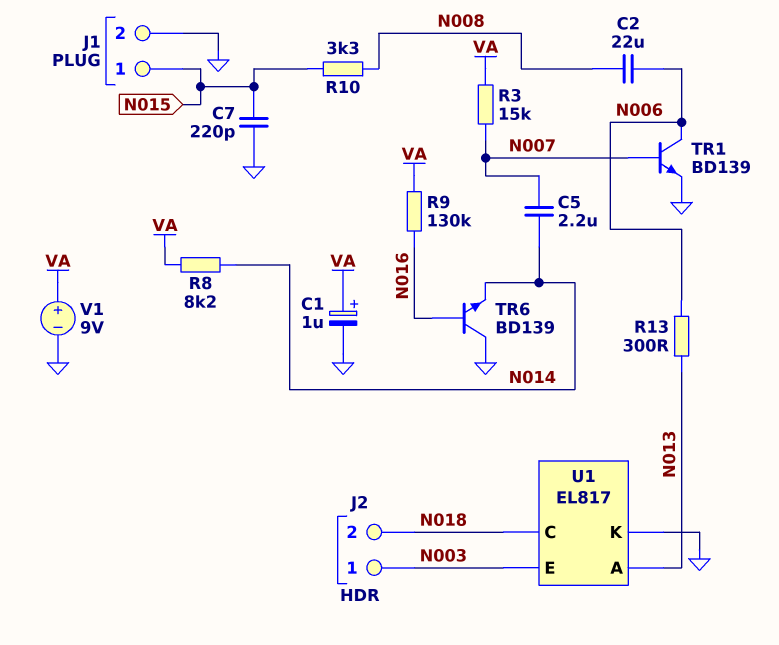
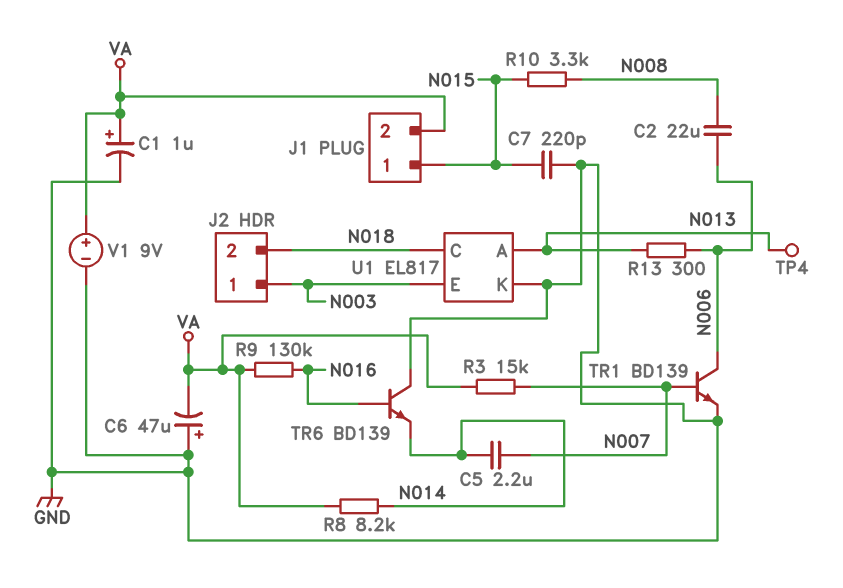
C6: none -> 47uF (plus GND, minus VA)
J1 pin 2: GND -> VA
TP4: none -> test point (N013)

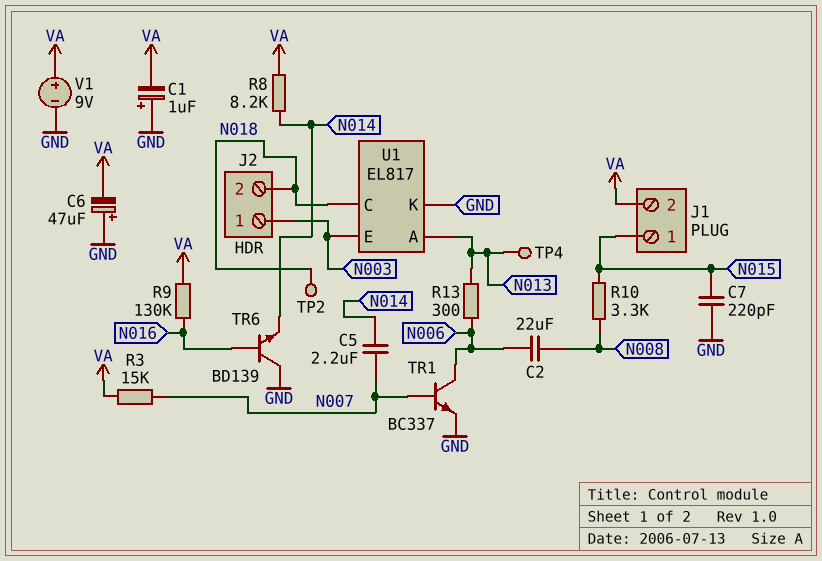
C1: 1uF (plus VA, minus GND) -> 1uF (plus GND, minus VA)
TP2: none -> test point (N018)
TR1: NPN BD139 (B N007, C N006, E GND) -> NPN BC337 (B N007, C N006, E GND)

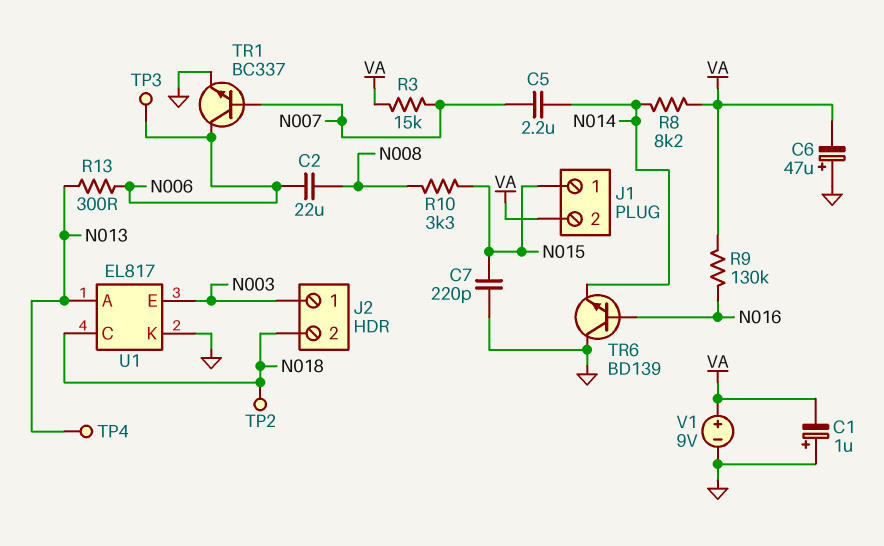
TP3: none -> test point (N006)

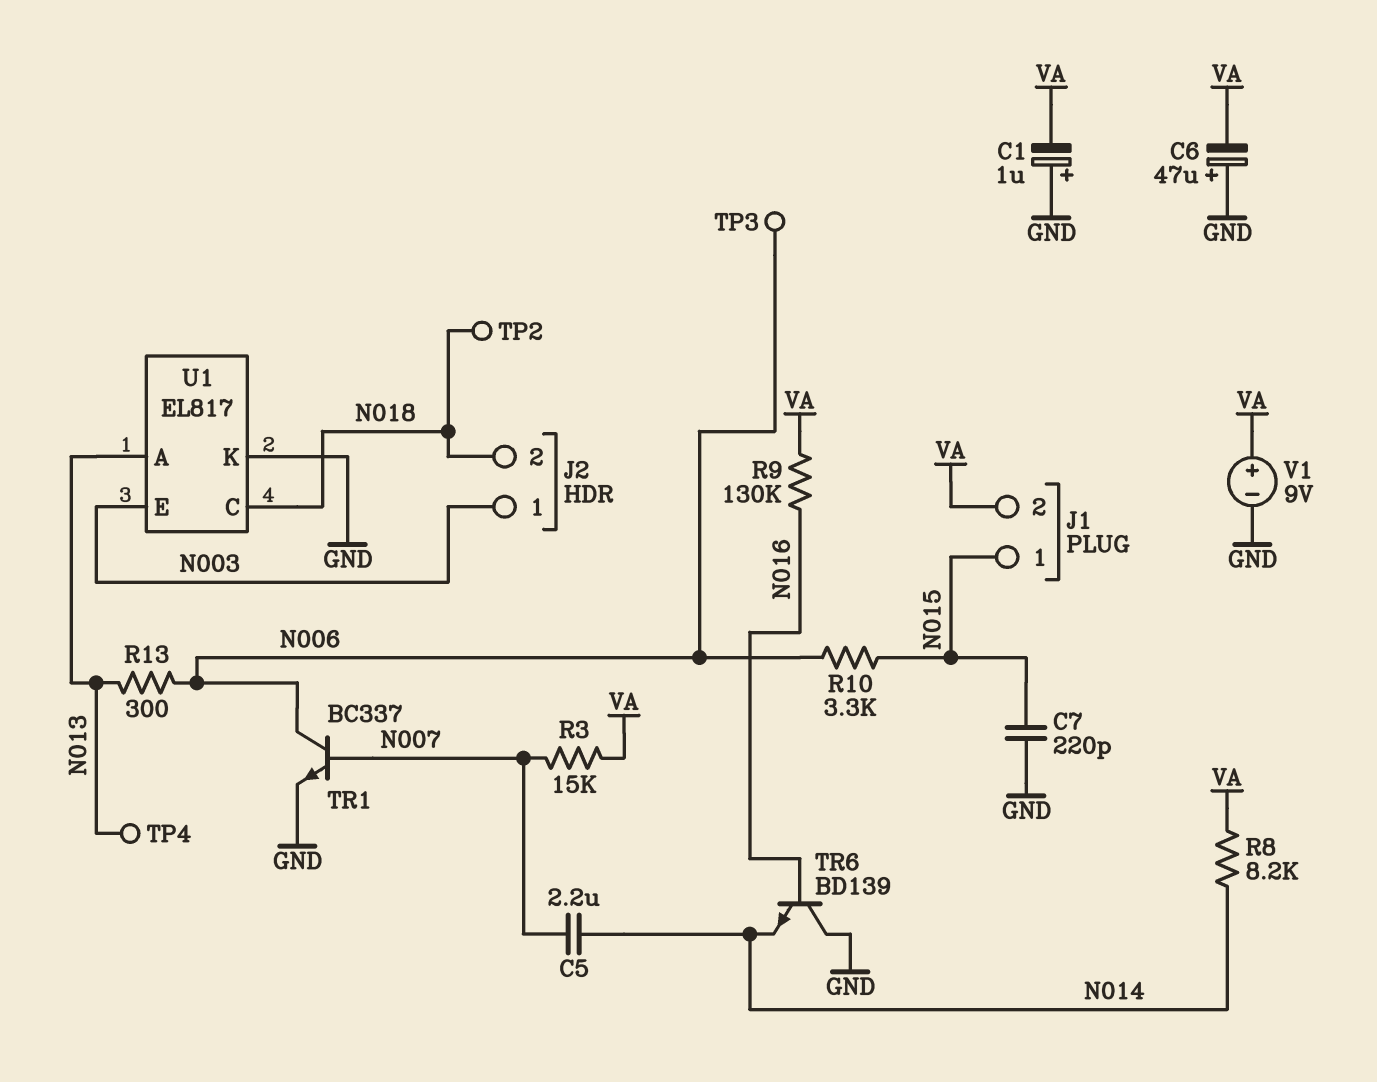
C2: 22uF (N006, N008) -> none
R10: 3.3k (N008, N015) -> 3.3k (N006, N015)

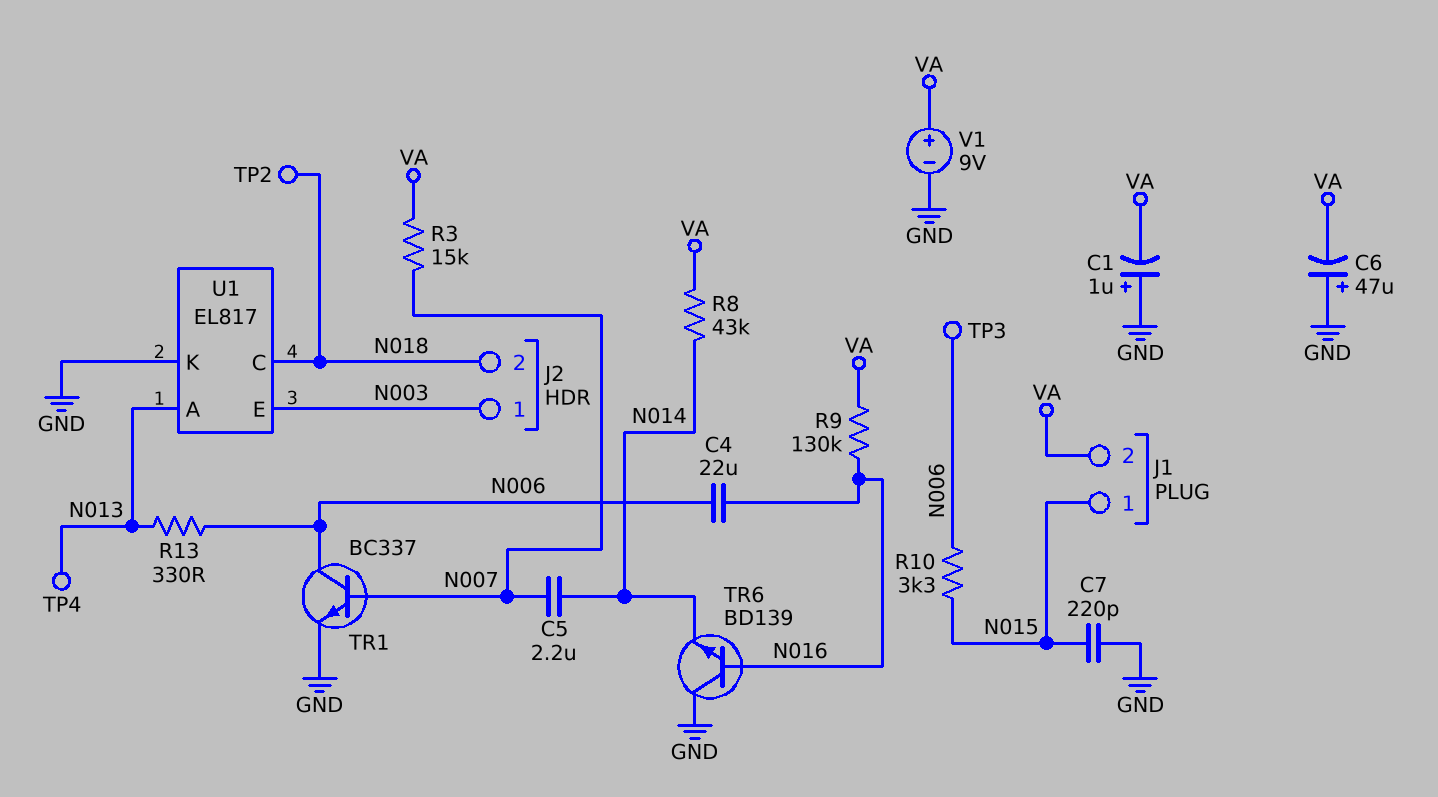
C4: none -> 22uF (N006, N016)
R8: 8.2k (N014, VA) -> 43k (N014, VA)
R13: 300 (N006, N013) -> 330 (N006, N013)

